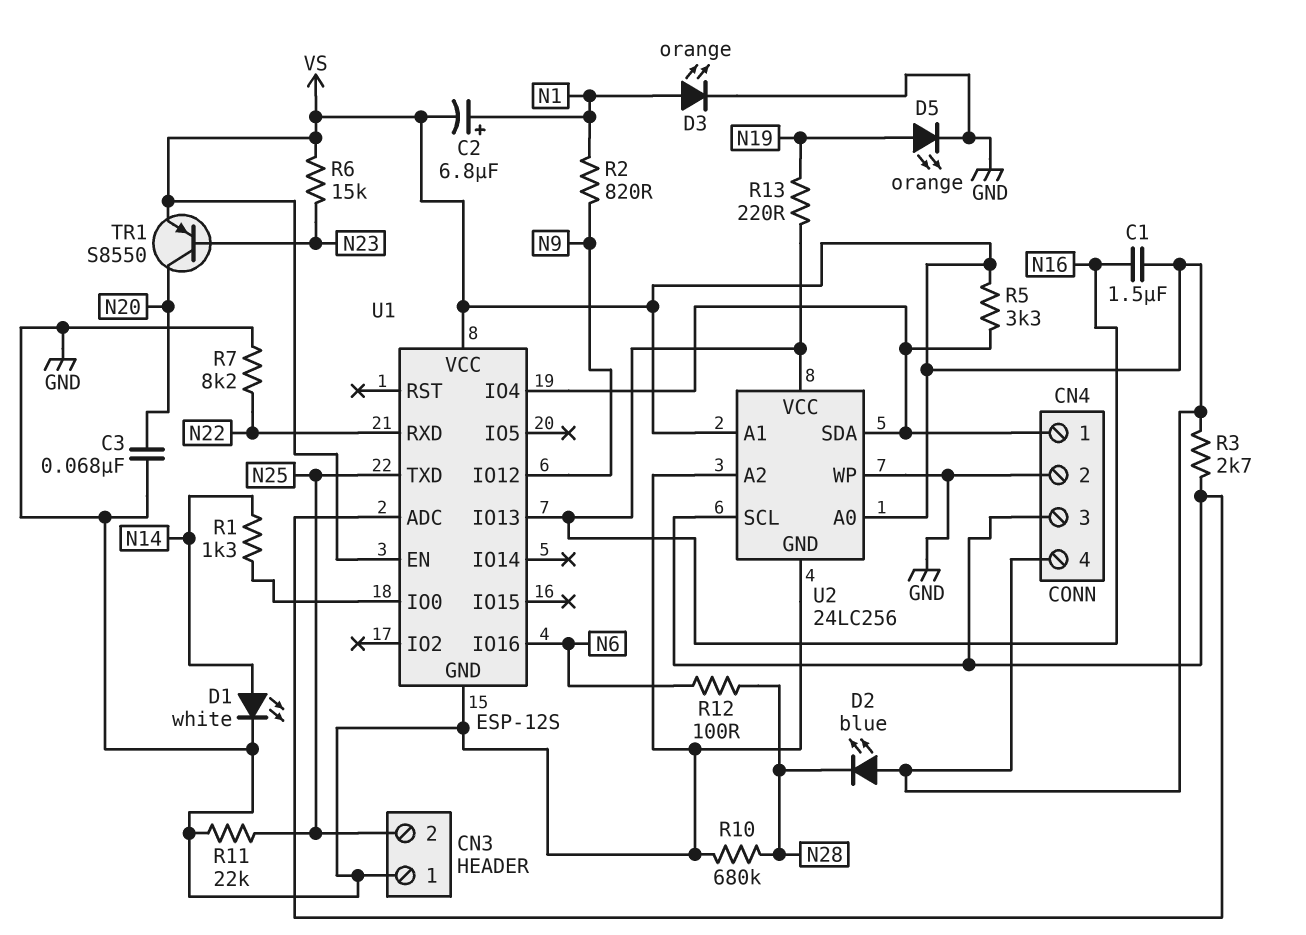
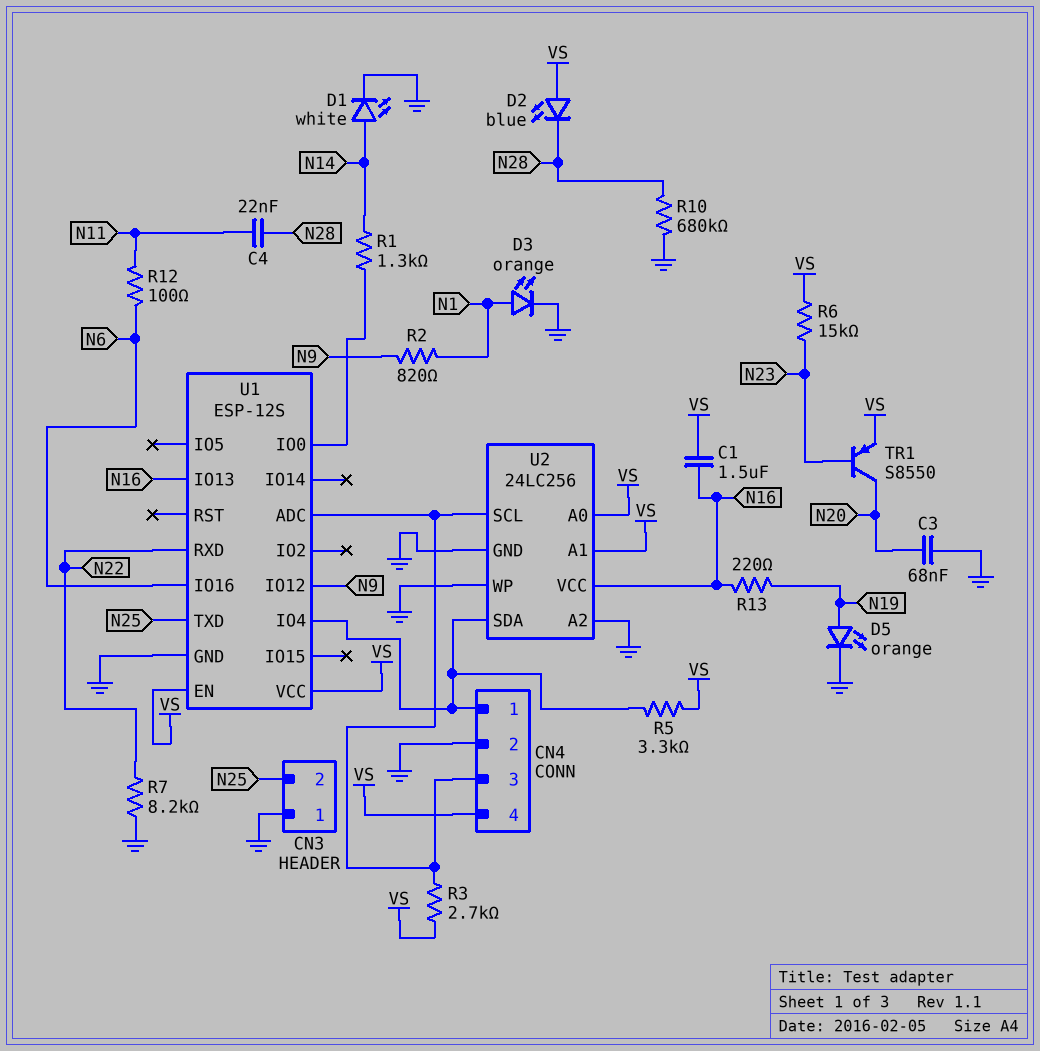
C2: 6.8uF (plus N1, minus VS) -> none
C4: none -> 22nF (N11, N28)
R11: 22k (GND, N25) -> none
R12: 100 (N6, N28) -> 100 (N6, N11)

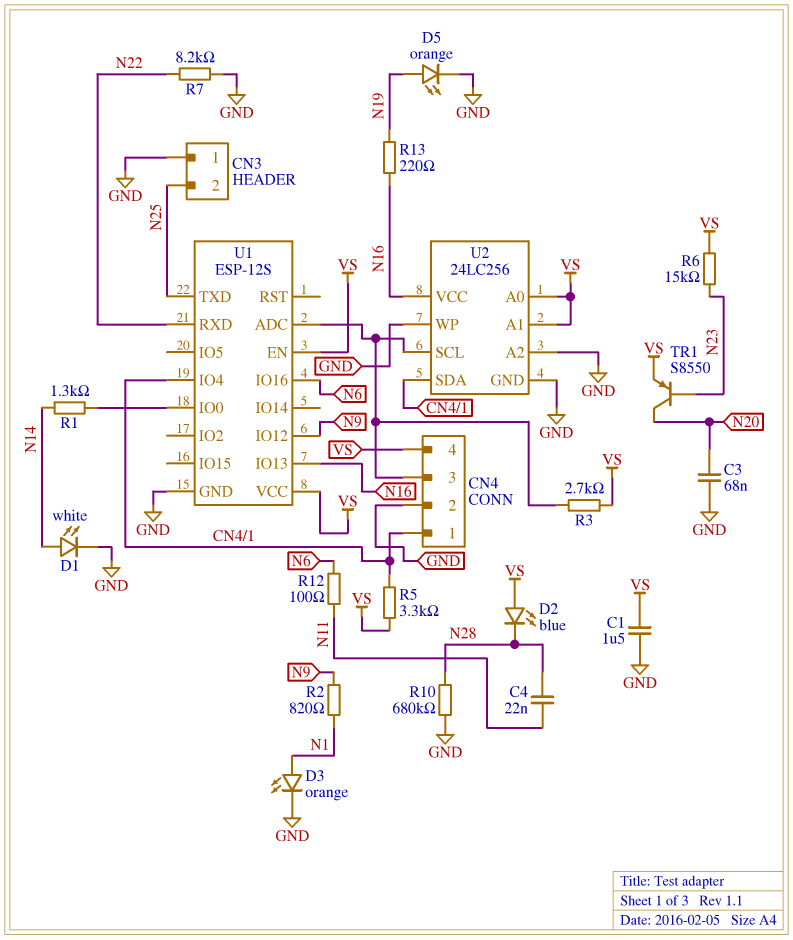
C1: 1.5uF (N16, VS) -> 1.5uF (GND, VS)

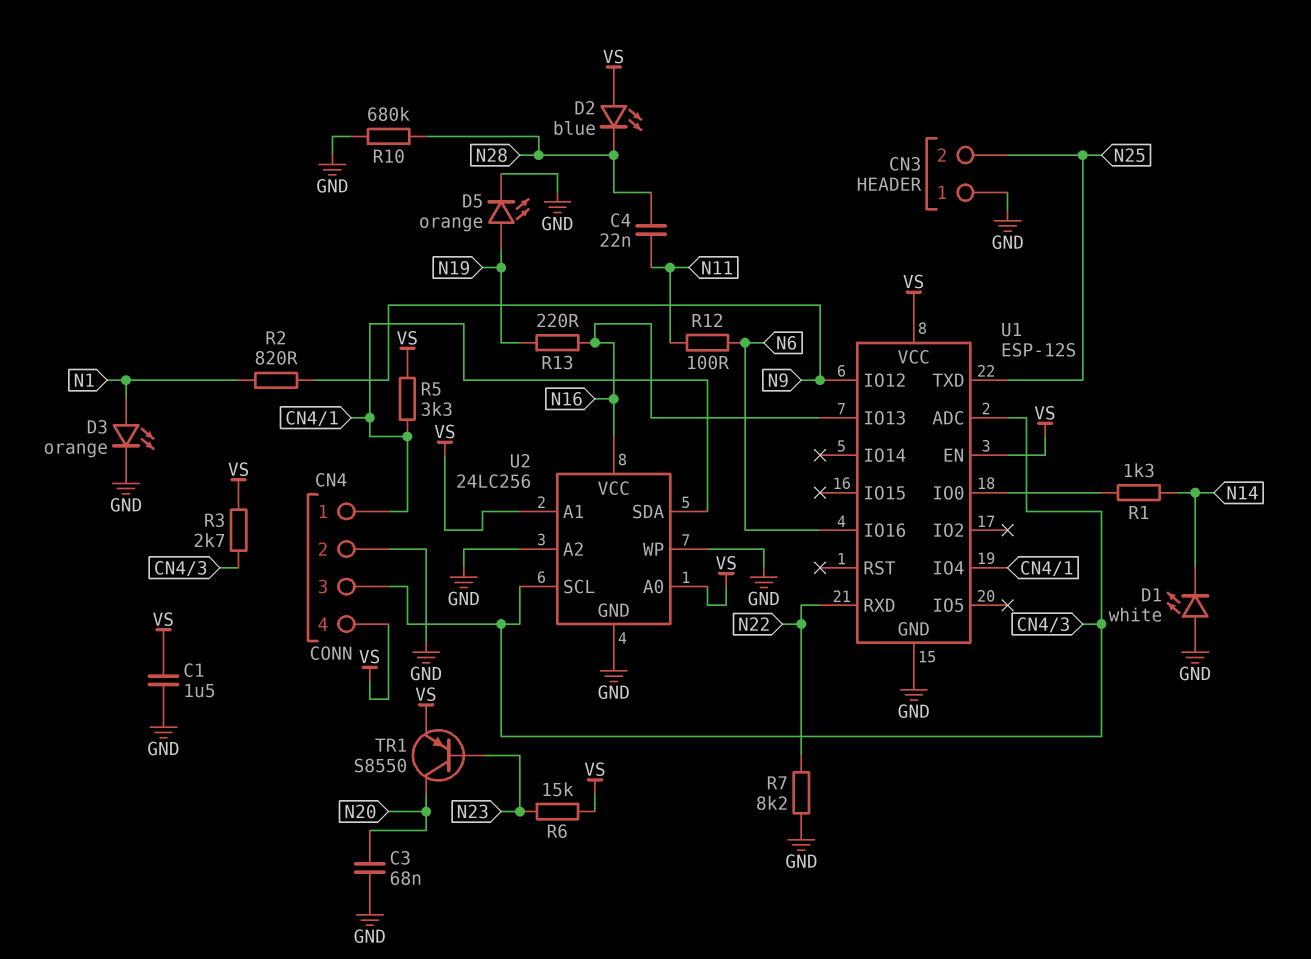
D1: LED white (A N14, K GND) -> LED white (A GND, K N14)

